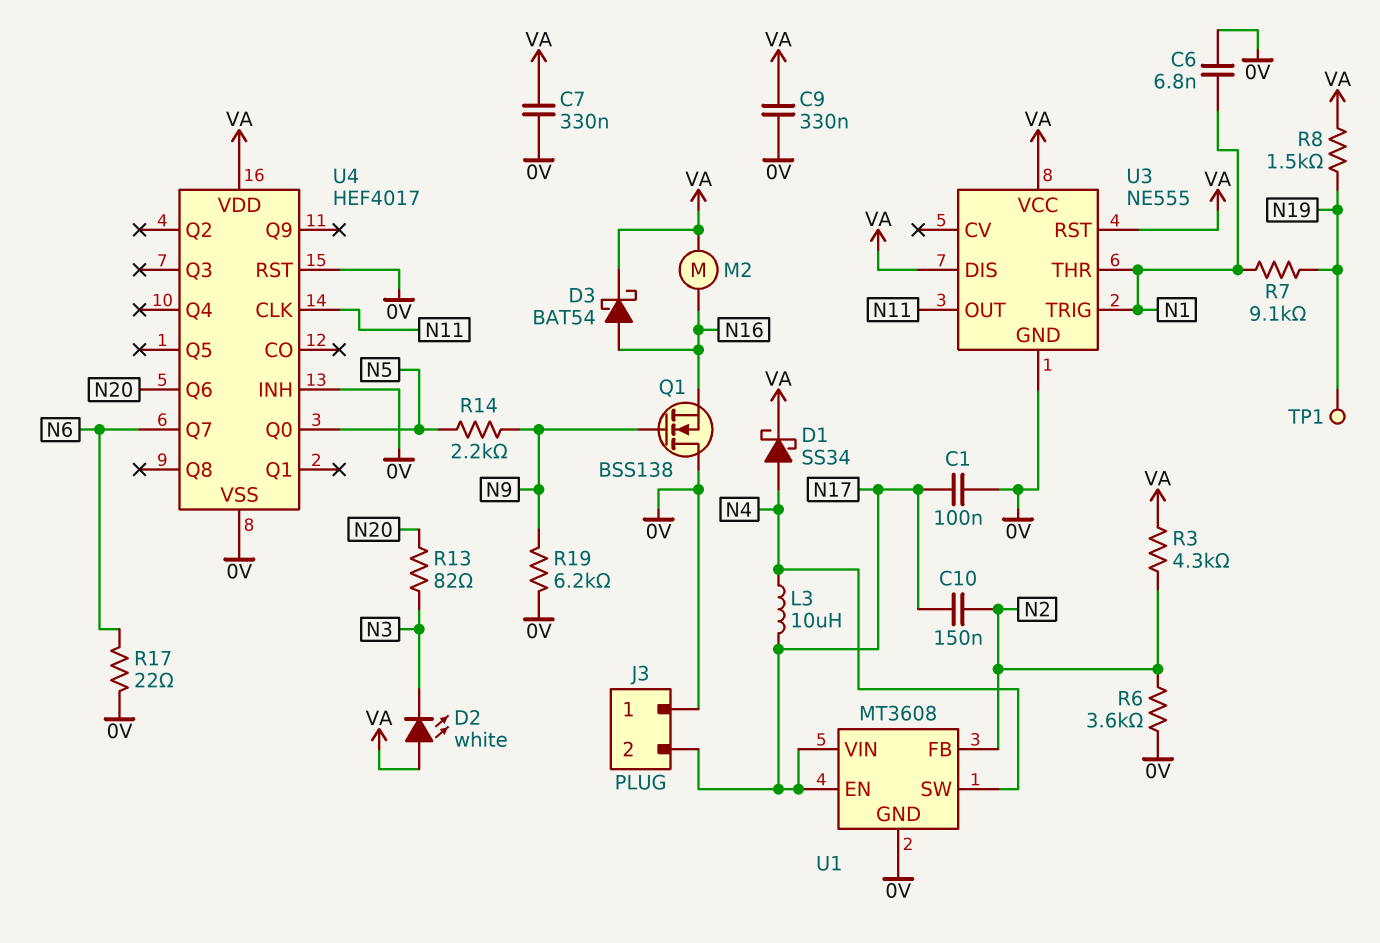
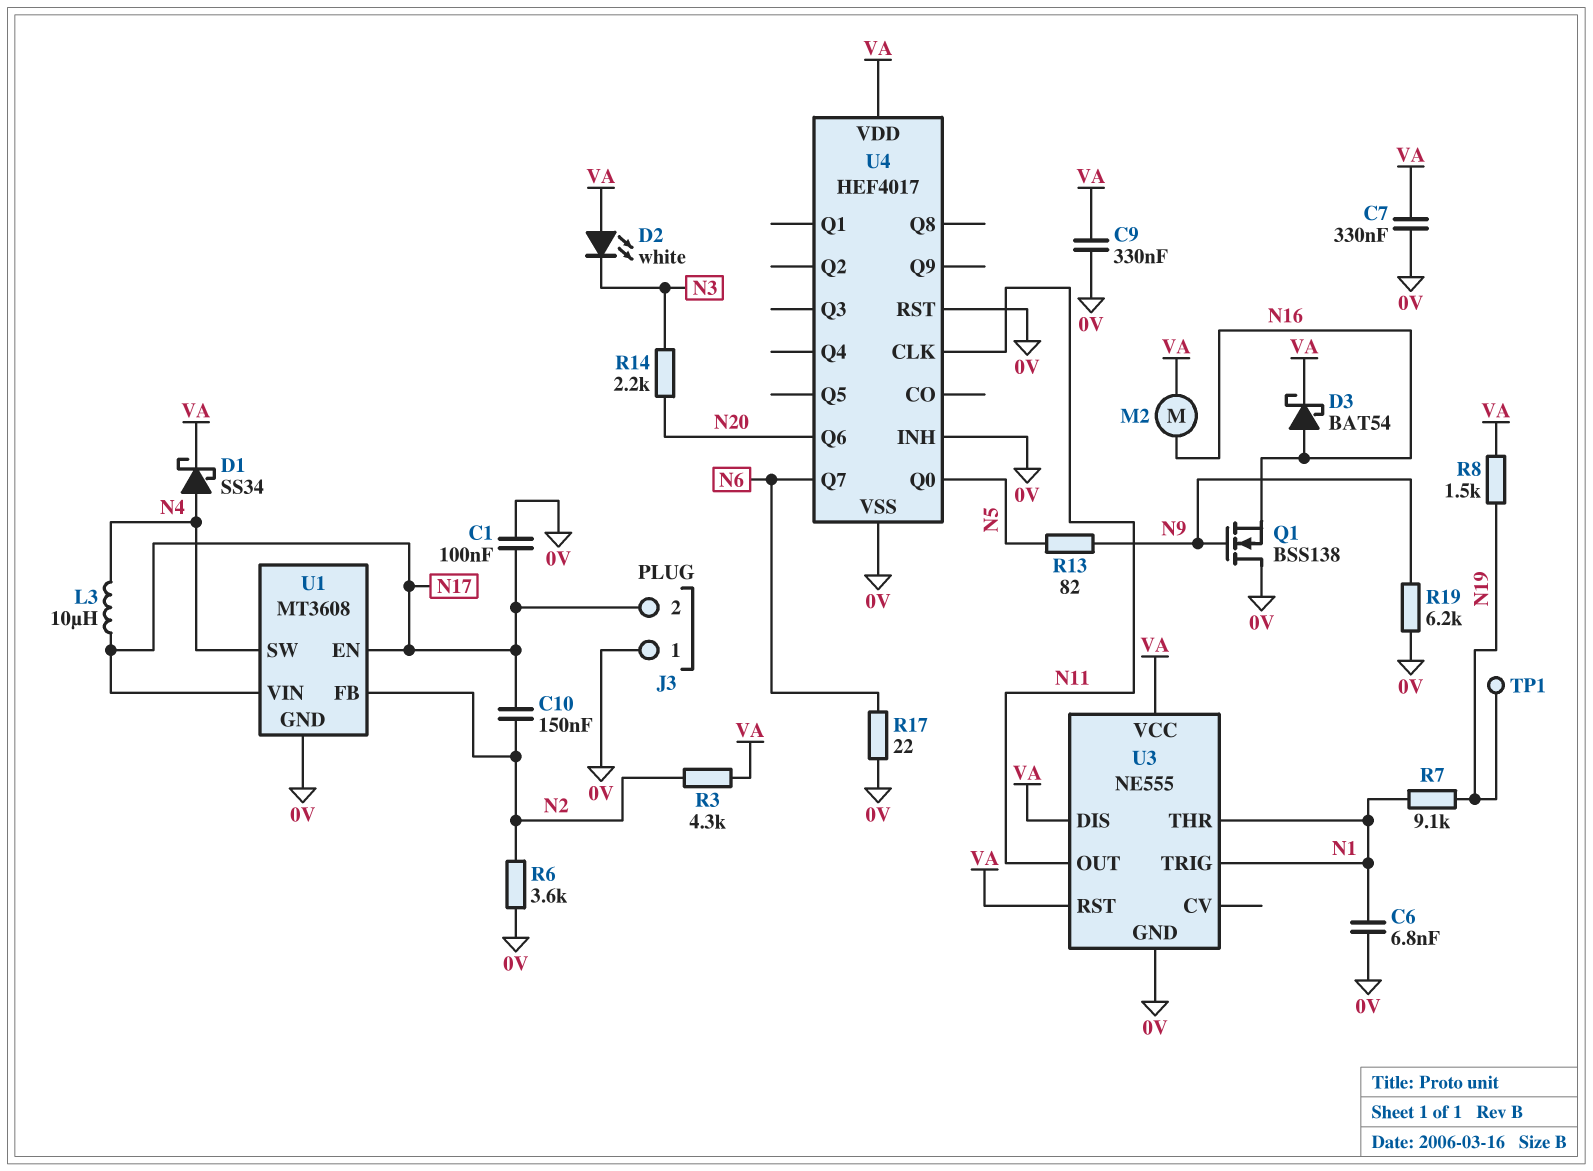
R13: 82 (N3, N20) -> 82 (N5, N9)
R14: 2.2k (N5, N9) -> 2.2k (N3, N20)

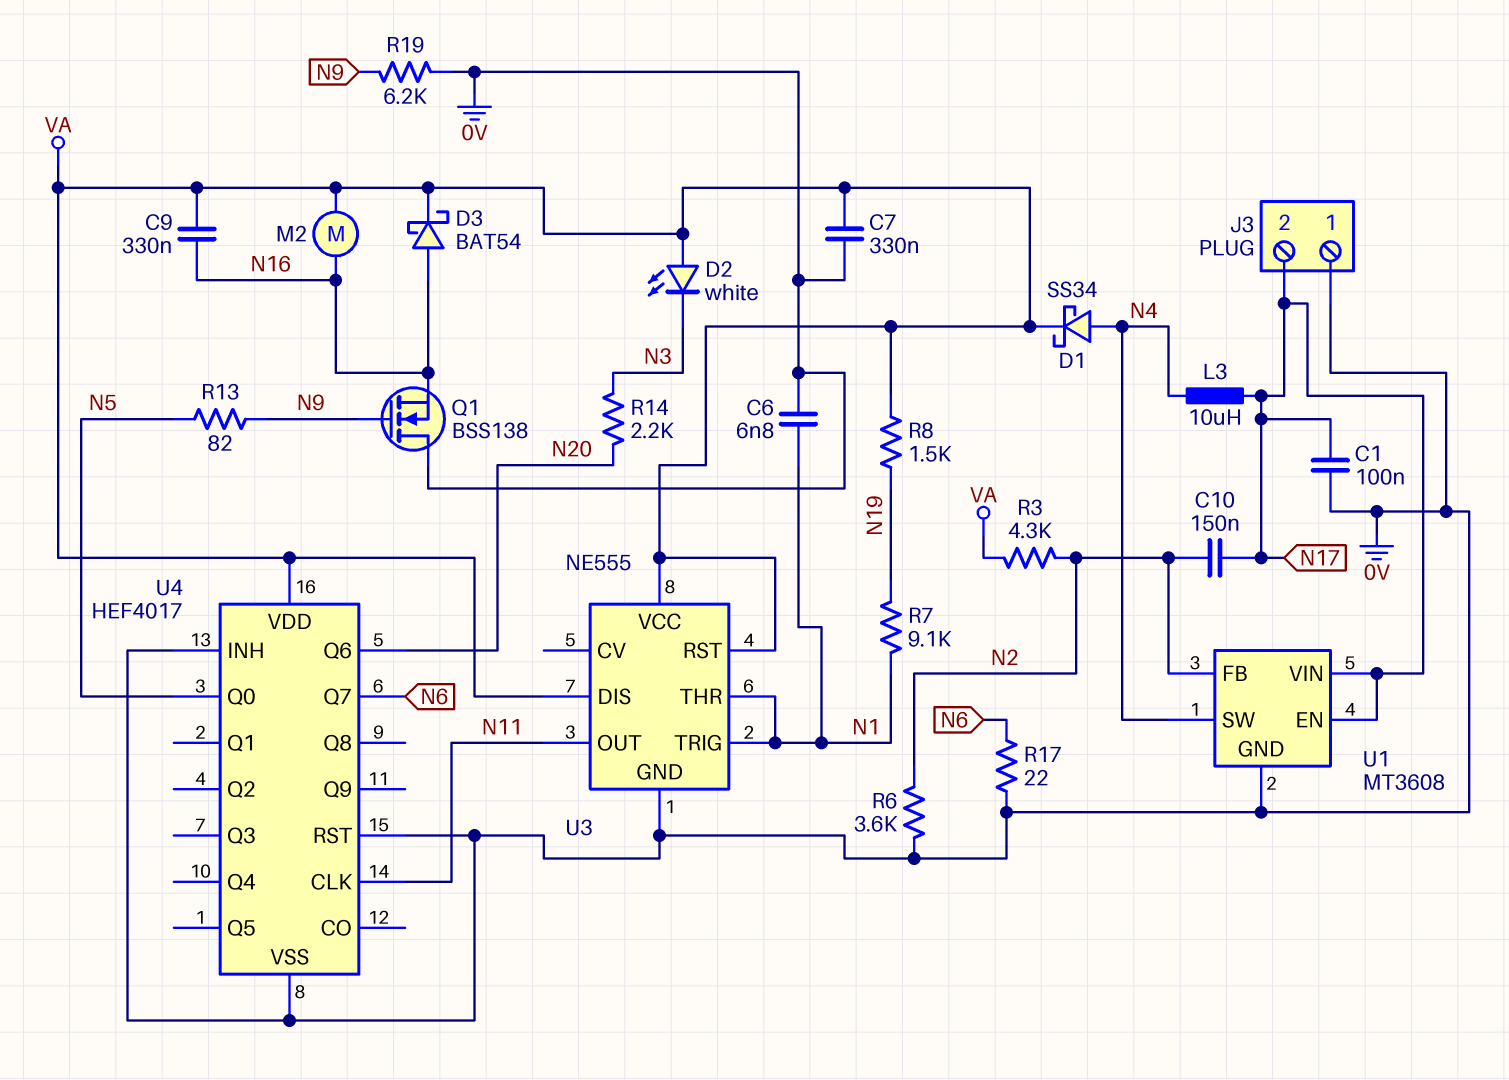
C9: 330nF (0V, VA) -> 330nF (N16, VA)
TP1: test point (N19) -> none

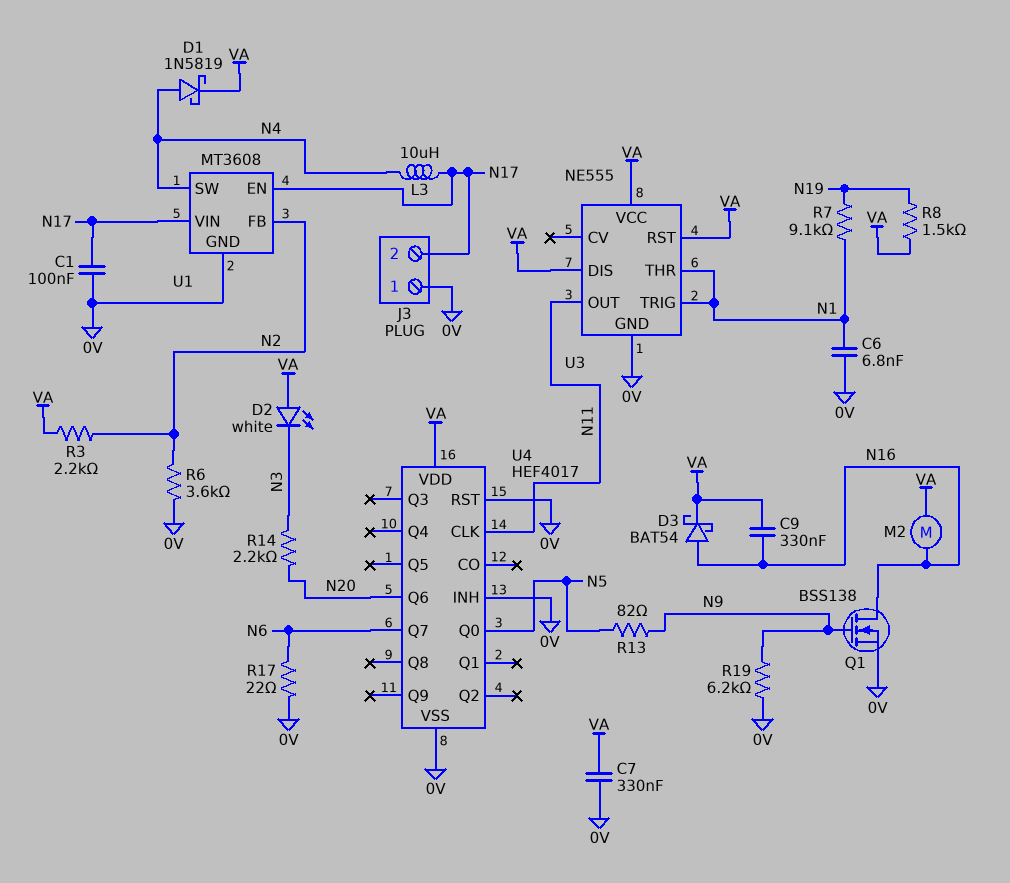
C10: 150nF (N2, N17) -> none
D1: schottky SS34 (A N4, K VA) -> schottky 1N5819 (A N4, K VA)
Q1: NMOS BSS138 (G N9, D 0V, S N16) -> NMOS BSS138 (G N9, D N16, S 0V)
R3: 4.3k (N2, VA) -> 2.2k (N2, VA)

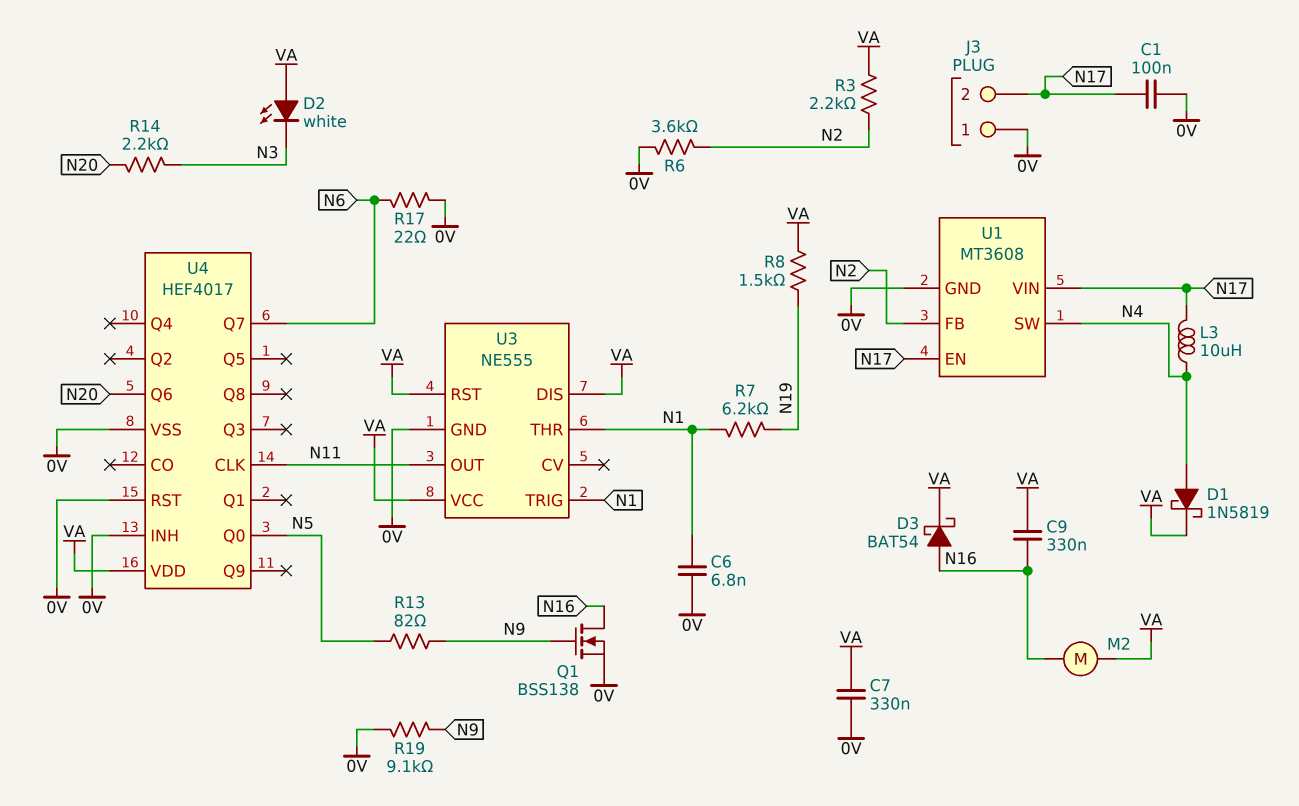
R7: 9.1k (N1, N19) -> 6.2k (N1, N19)
R19: 6.2k (0V, N9) -> 9.1k (0V, N9)

